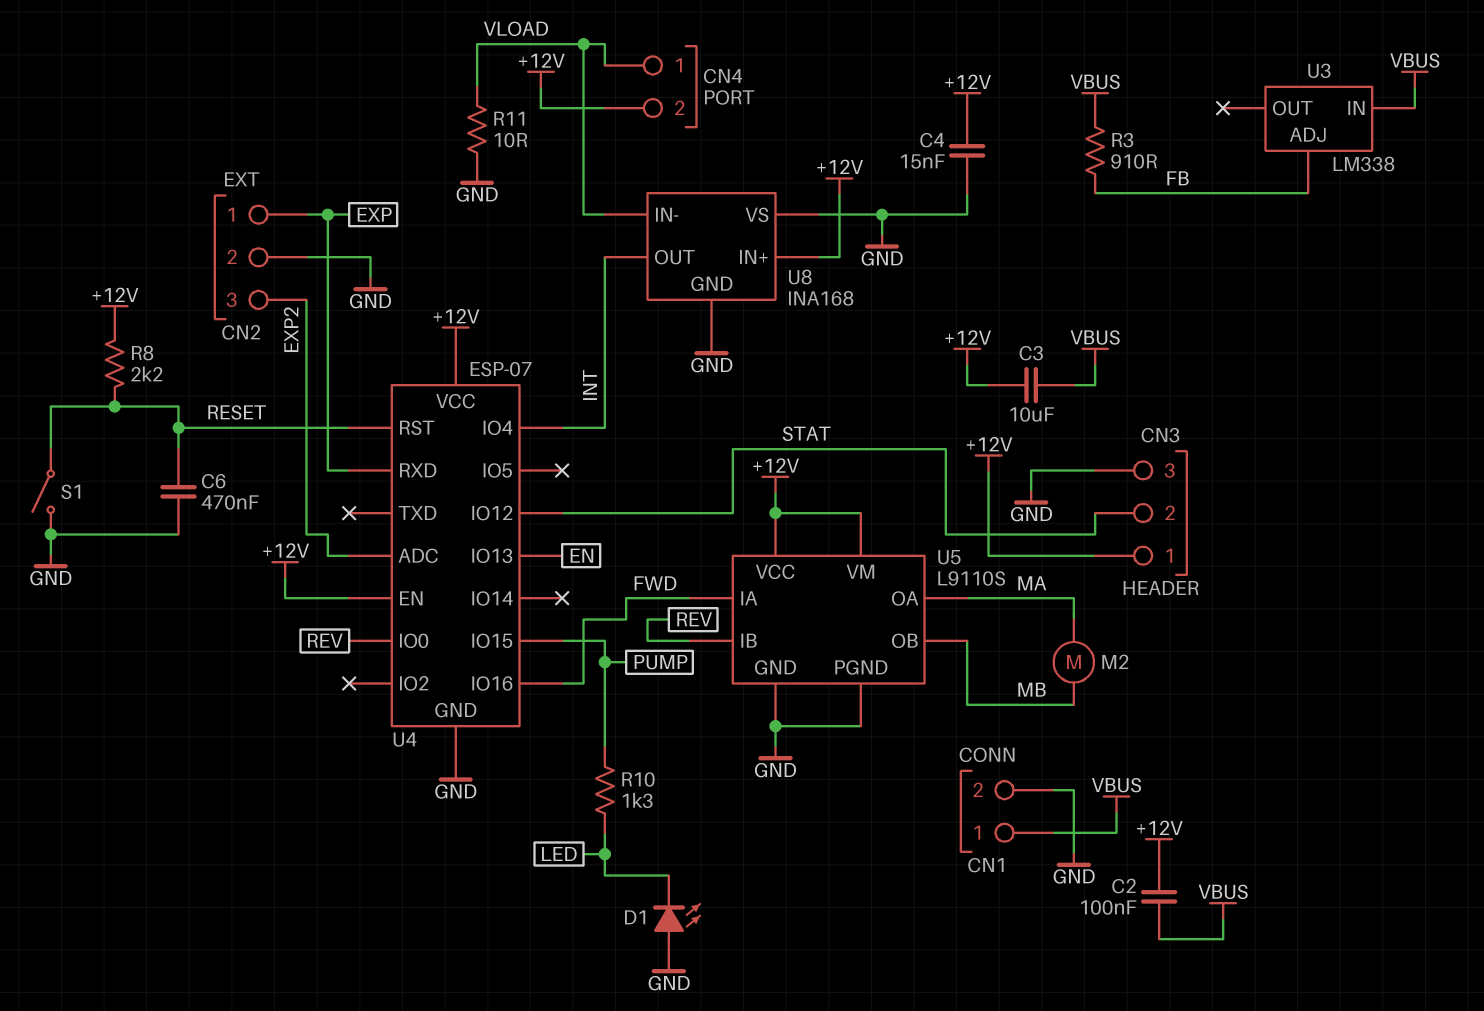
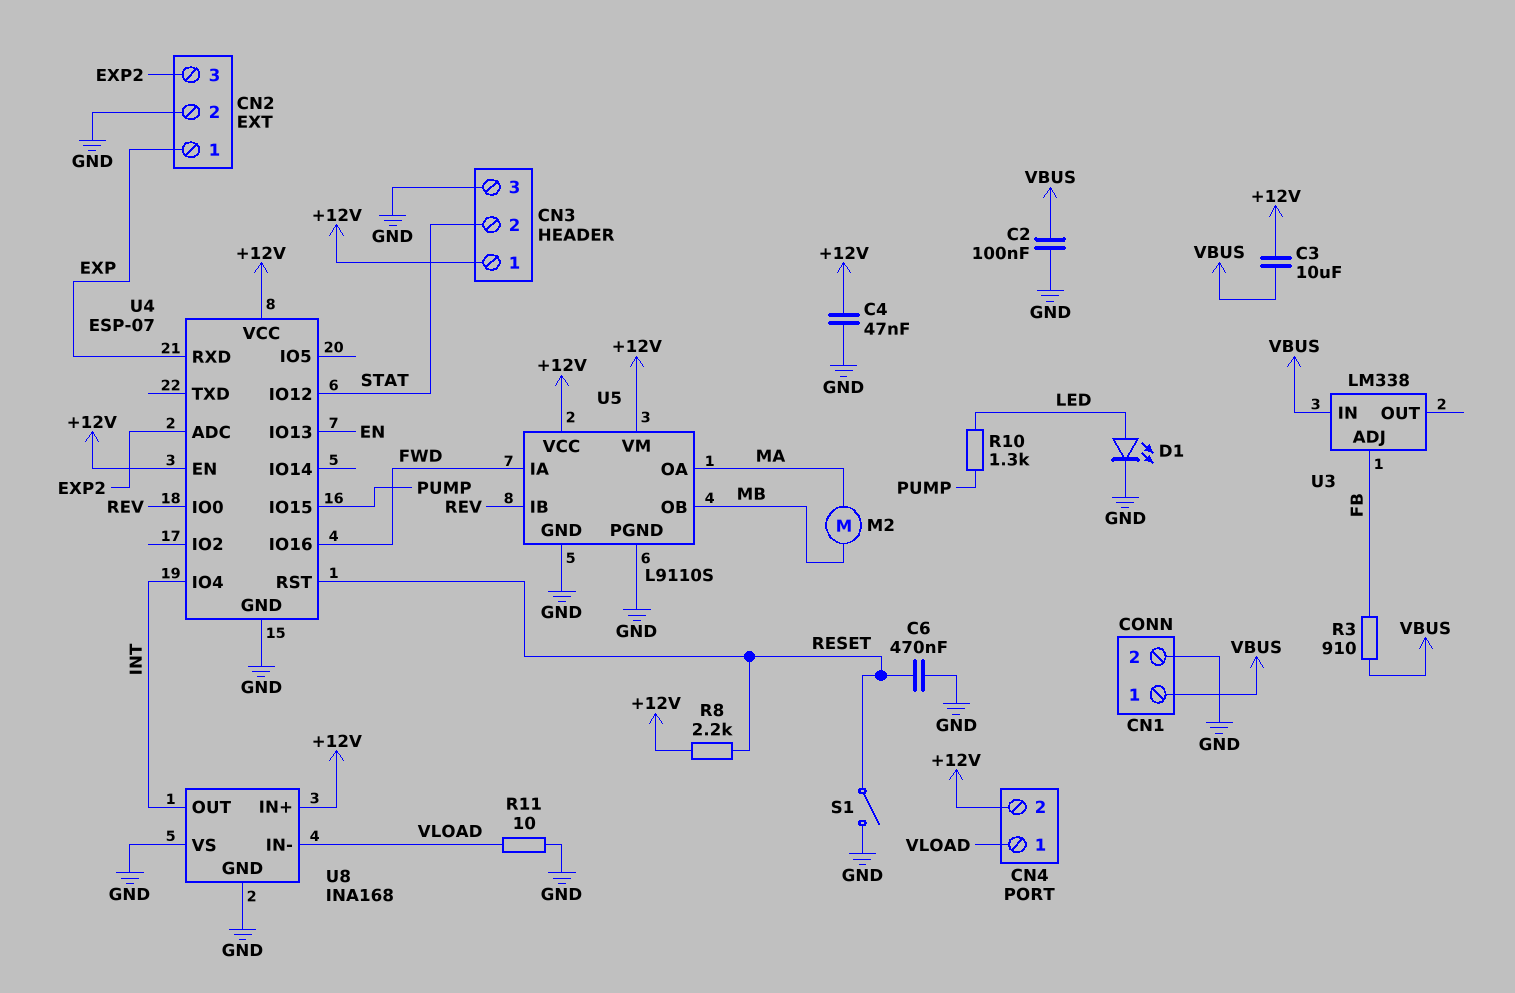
C2: 100nF (+12V, VBUS) -> 100nF (GND, VBUS)
C4: 15nF (+12V, GND) -> 47nF (+12V, GND)
D1: LED (A GND, K LED) -> LED (A LED, K GND)

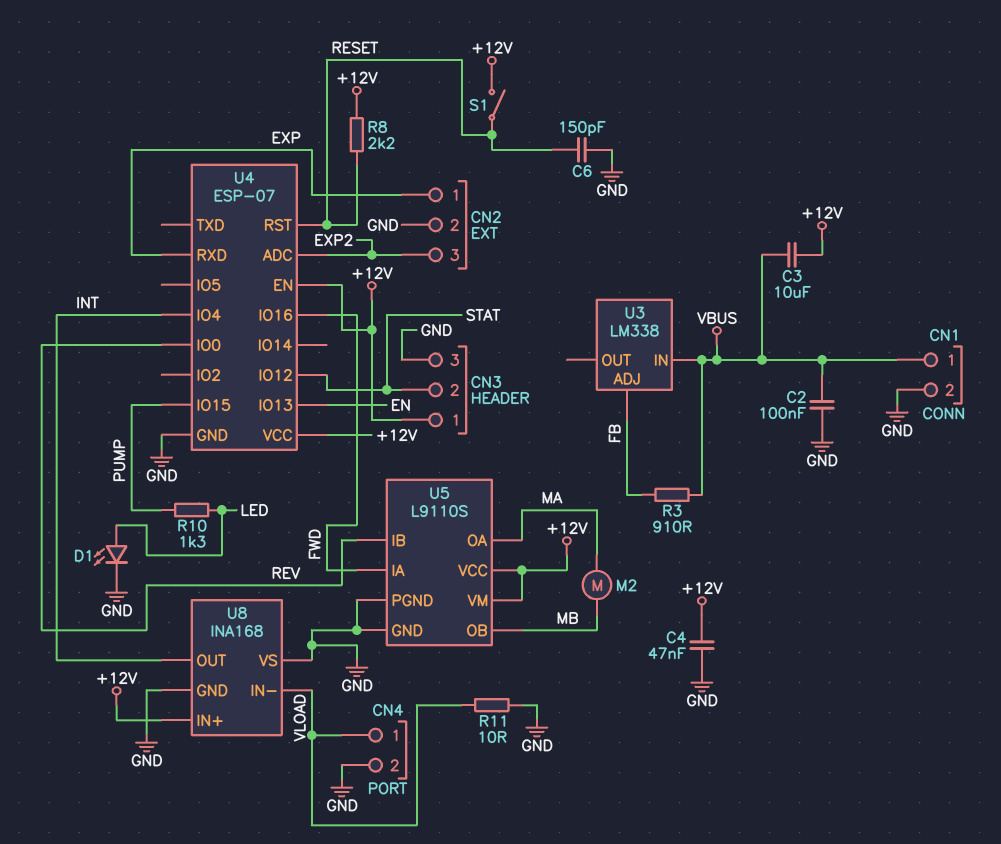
C6: 470nF (GND, RESET) -> 150pF (GND, RESET)
CN4 pin 2: +12V -> GND
S1: switch (GND, RESET) -> switch (+12V, RESET)

